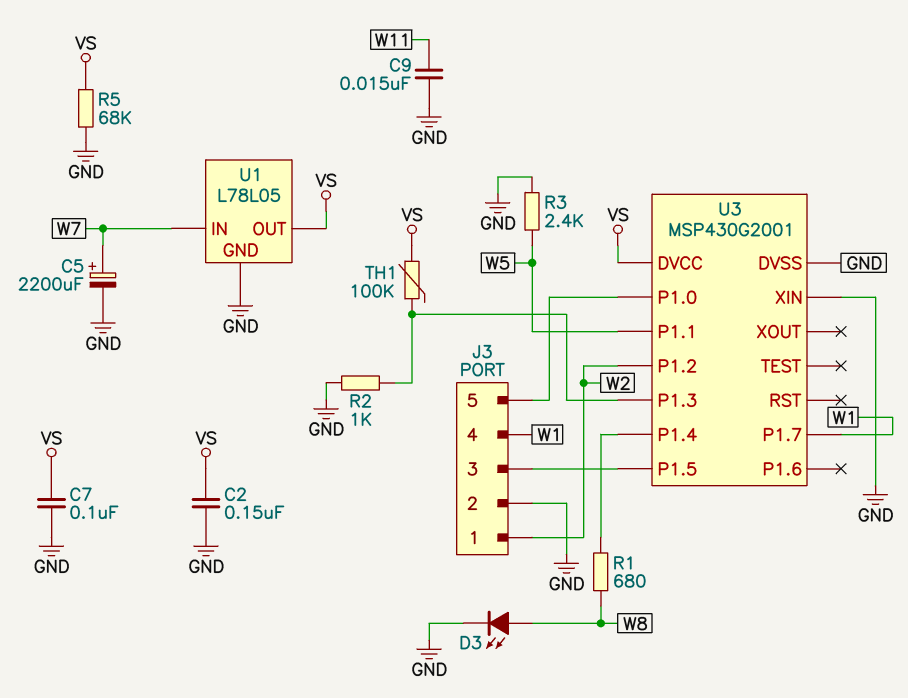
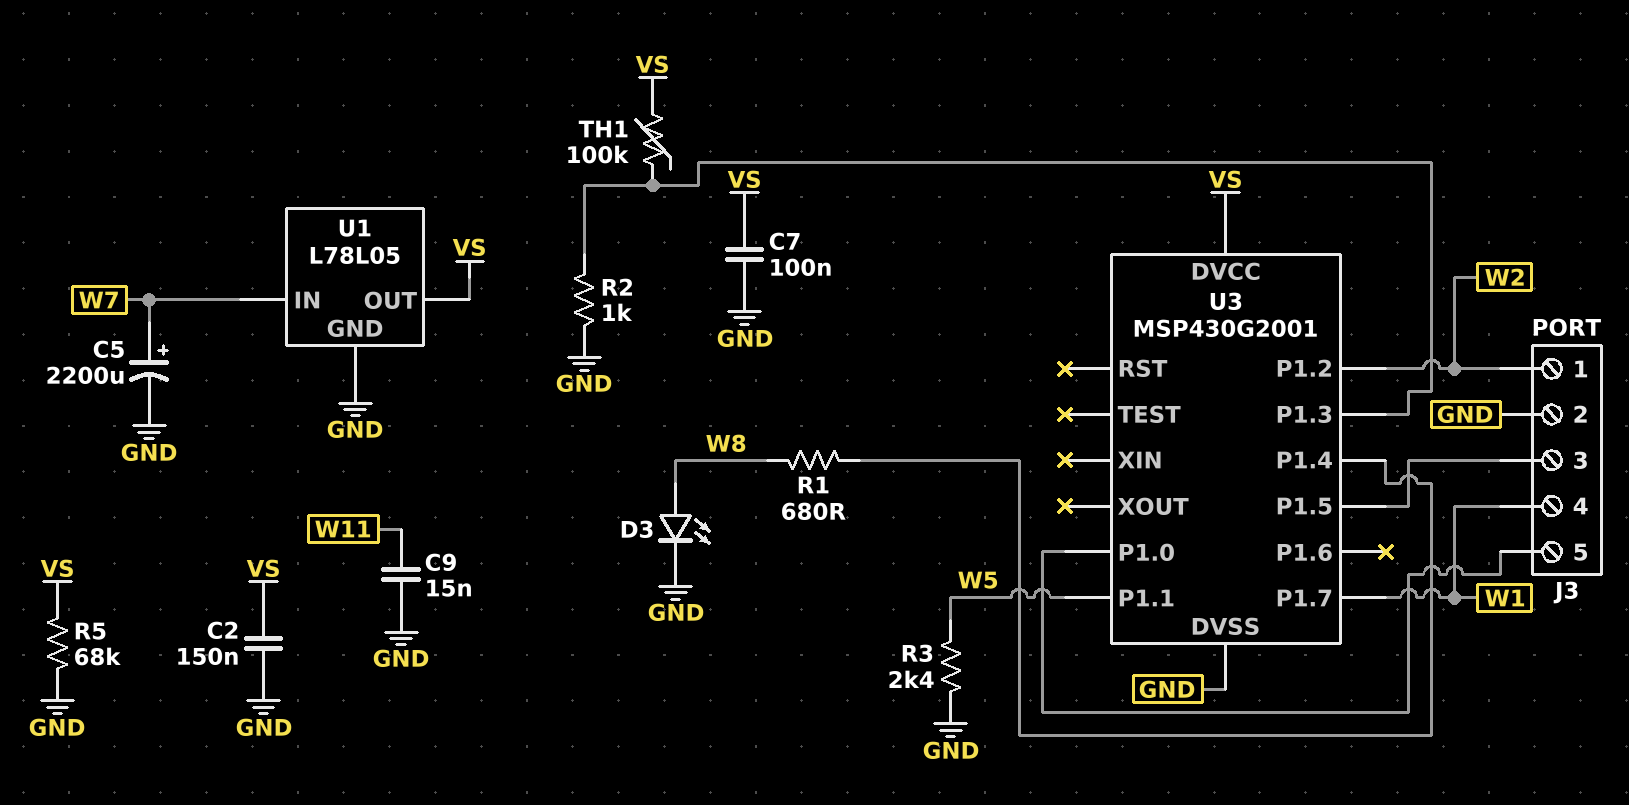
U3 pin XIN: GND -> none

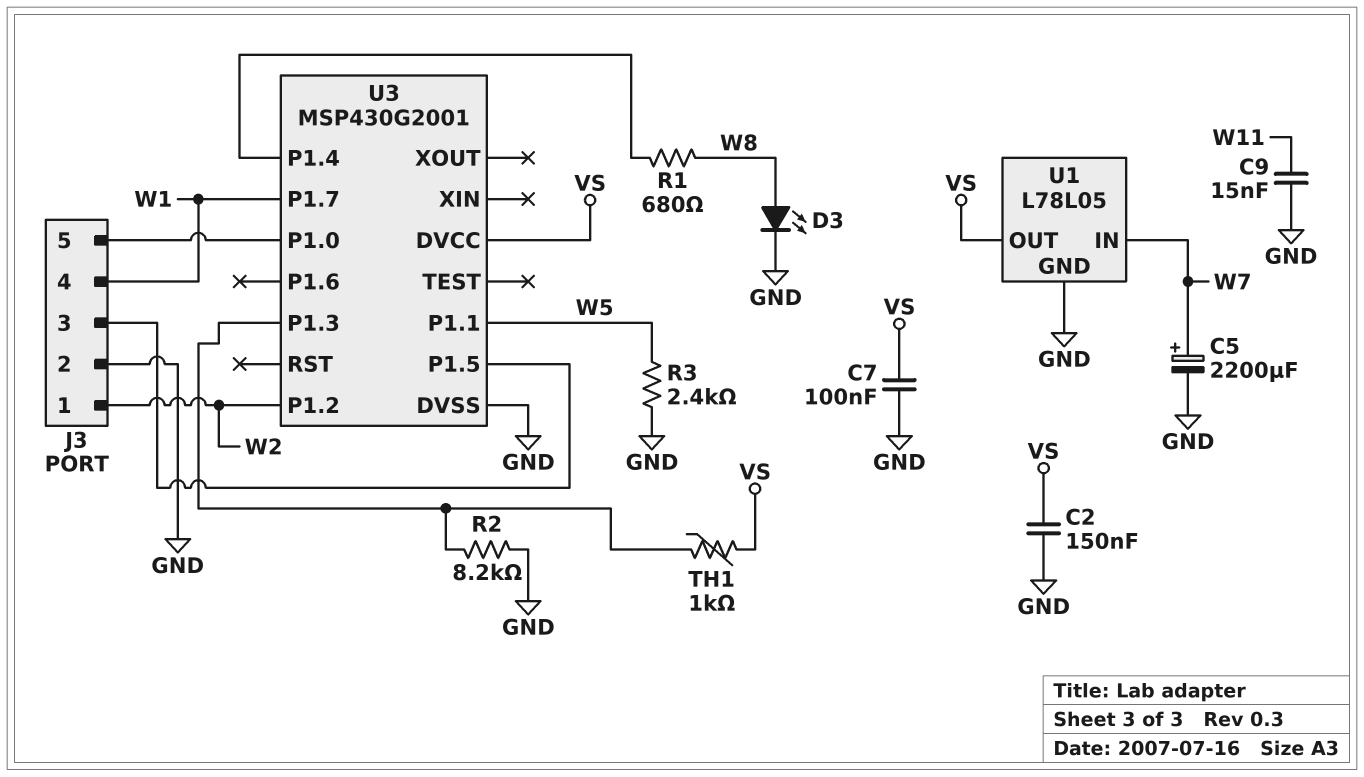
R2: 1k (GND, U3/P1.3) -> 8.2k (GND, U3/P1.3)
R5: 68k (GND, VS) -> none
TH1: 100k (U3/P1.3, VS) -> 1k (U3/P1.3, VS)

